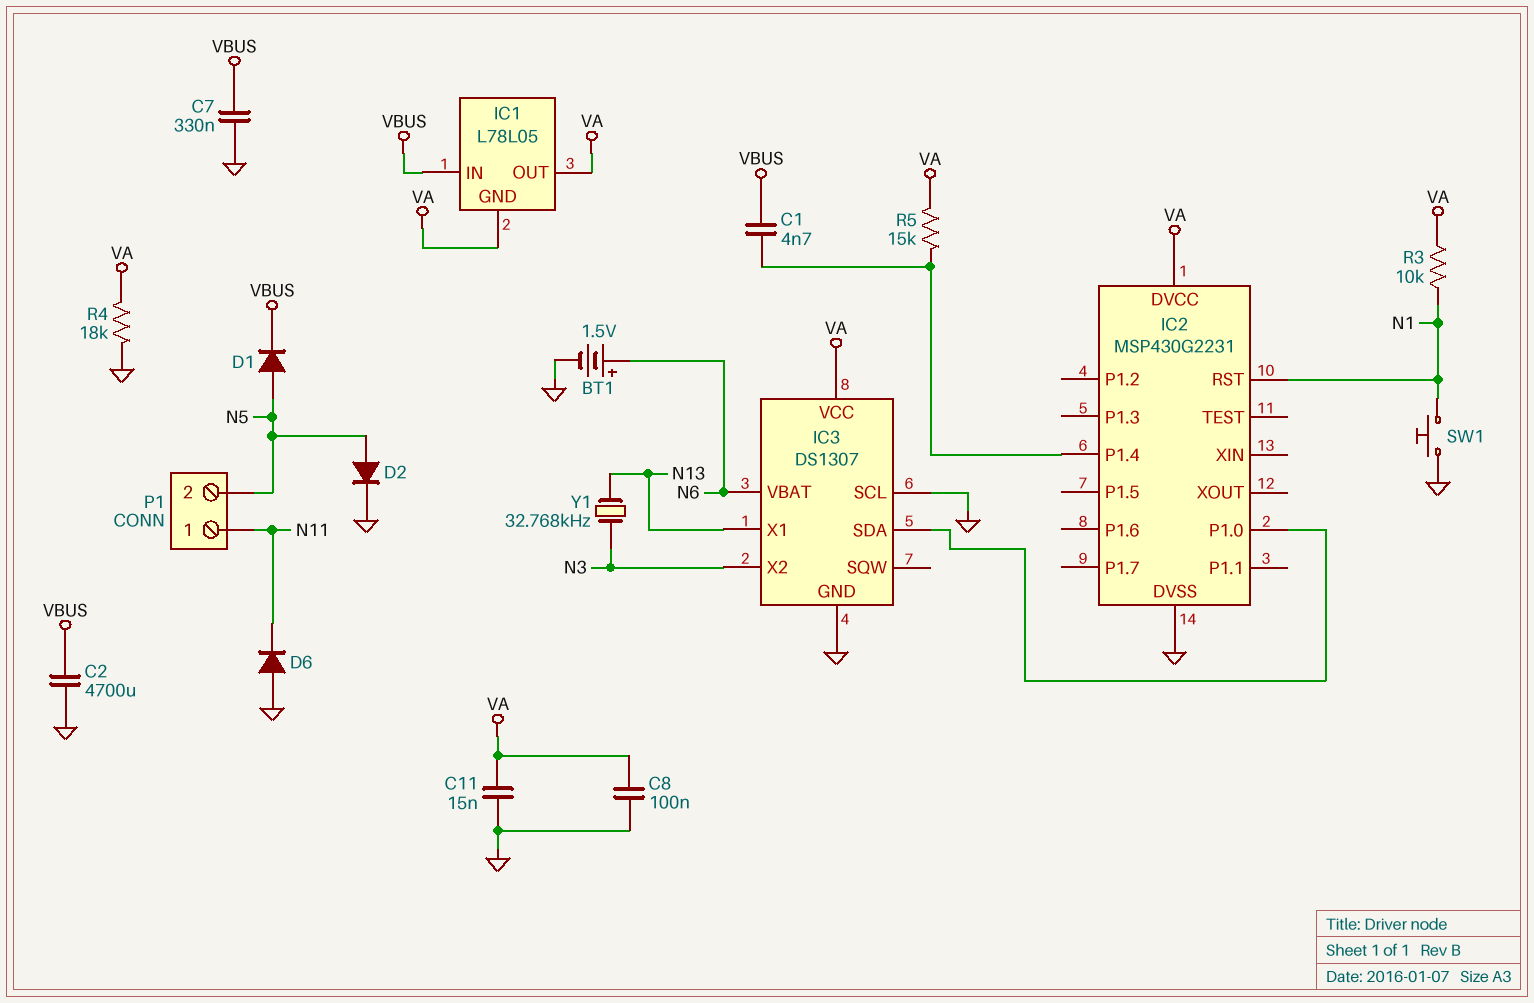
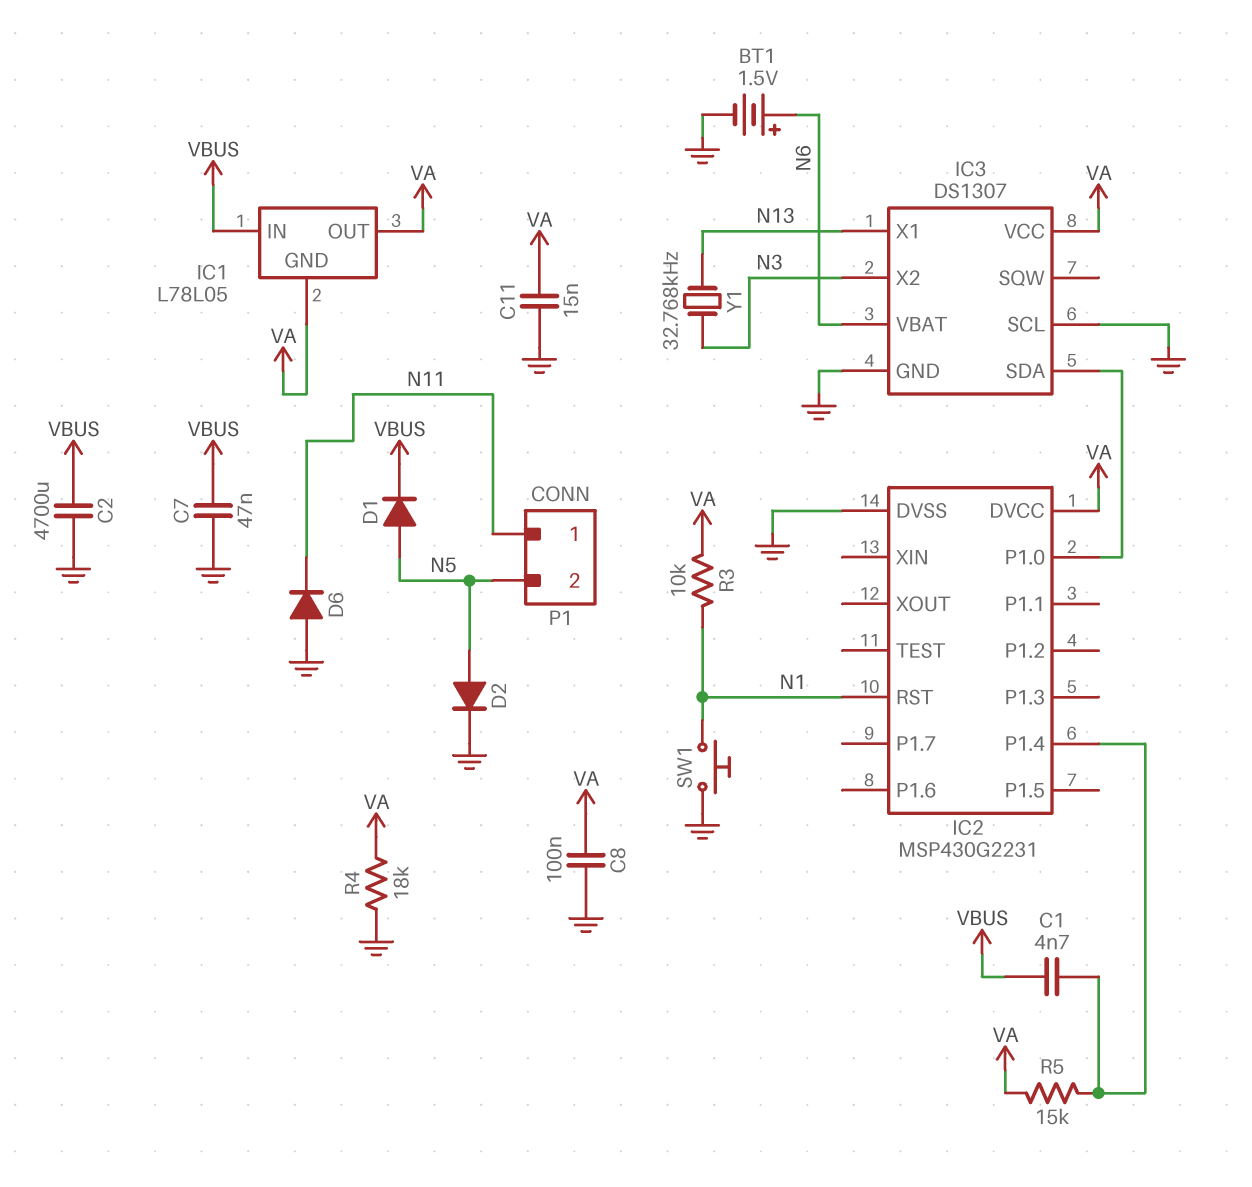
C7: 330nF (GND, VBUS) -> 47nF (GND, VBUS)

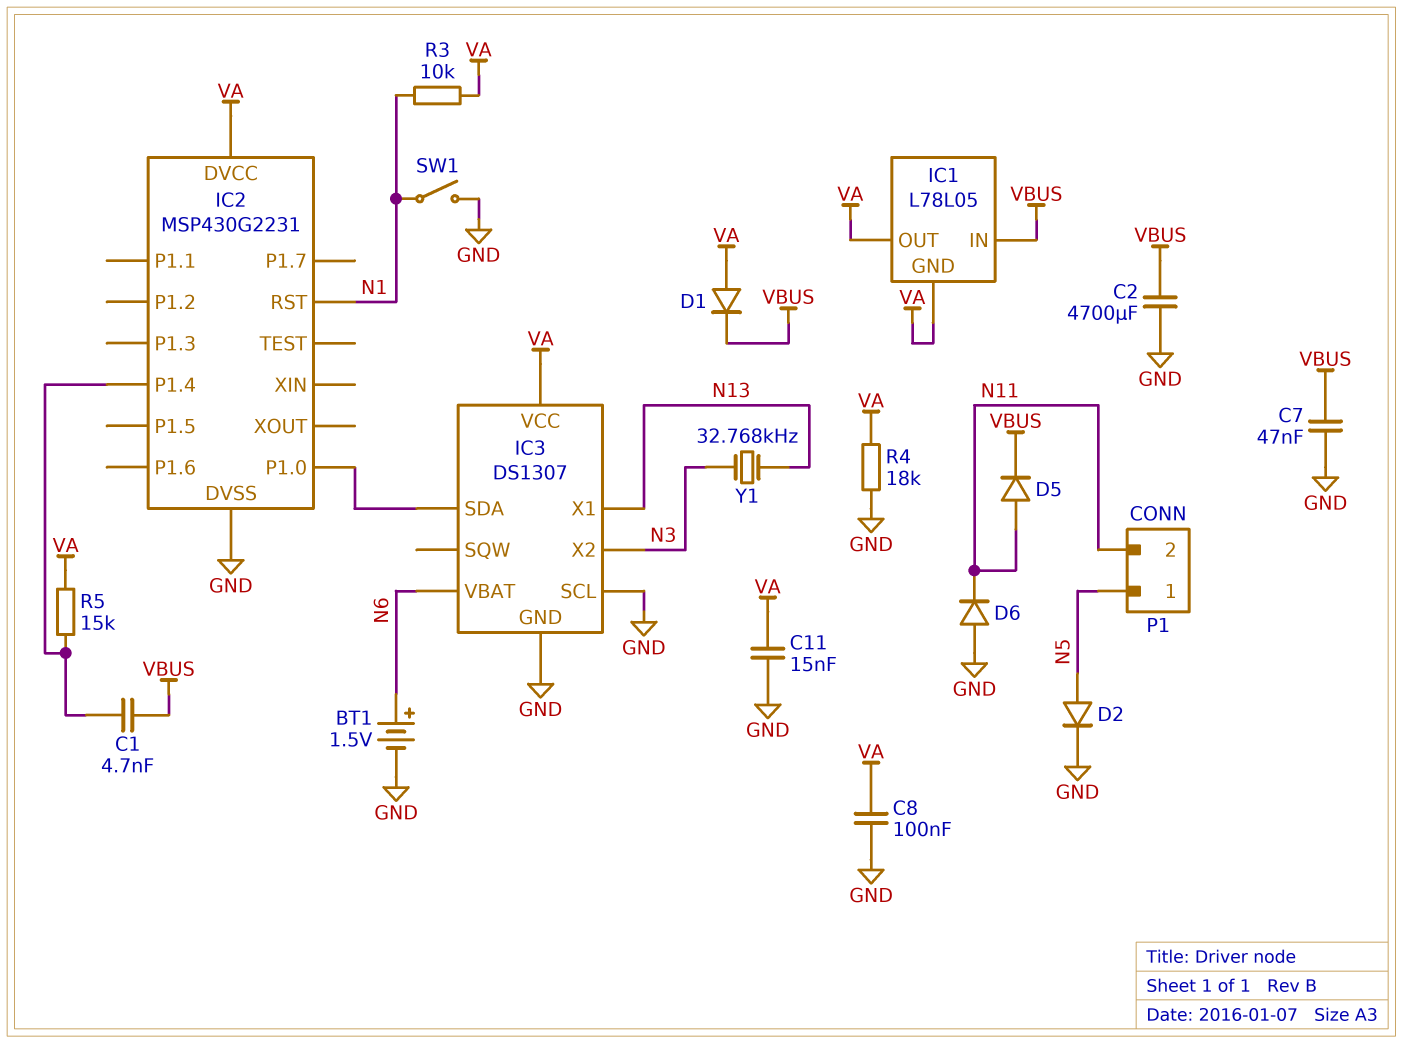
D1: diode (A N5, K VBUS) -> diode (A VA, K VBUS)
D5: none -> diode (A N11, K VBUS)
P1 pin 1: N11 -> N5
P1 pin 2: N5 -> N11
SW1: button (GND, N1) -> switch (GND, N1)

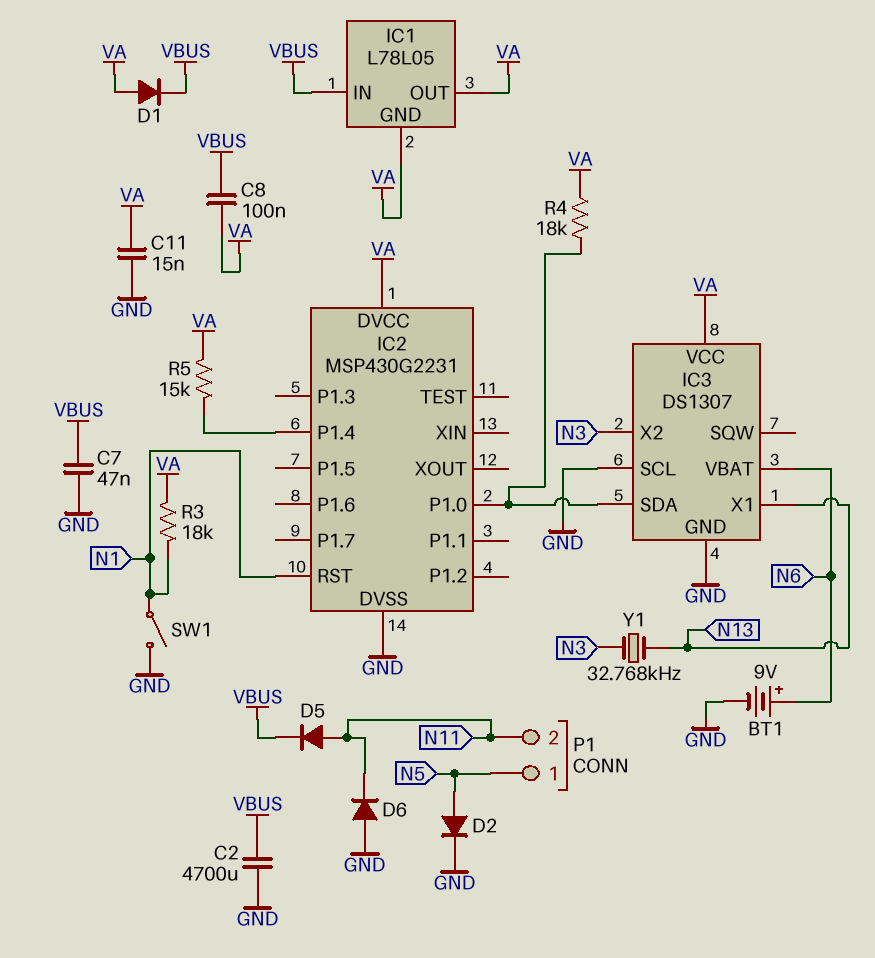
BT1: 1.5V (plus N6, minus GND) -> 9V (plus N6, minus GND)
C1: 4.7nF (IC2/P1.4, VBUS) -> none
C8: 100nF (GND, VA) -> 100nF (VA, VBUS)
R3: 10k (N1, VA) -> 18k (N1, VA)
R4: 18k (GND, VA) -> 18k (IC2/P1.0, VA)

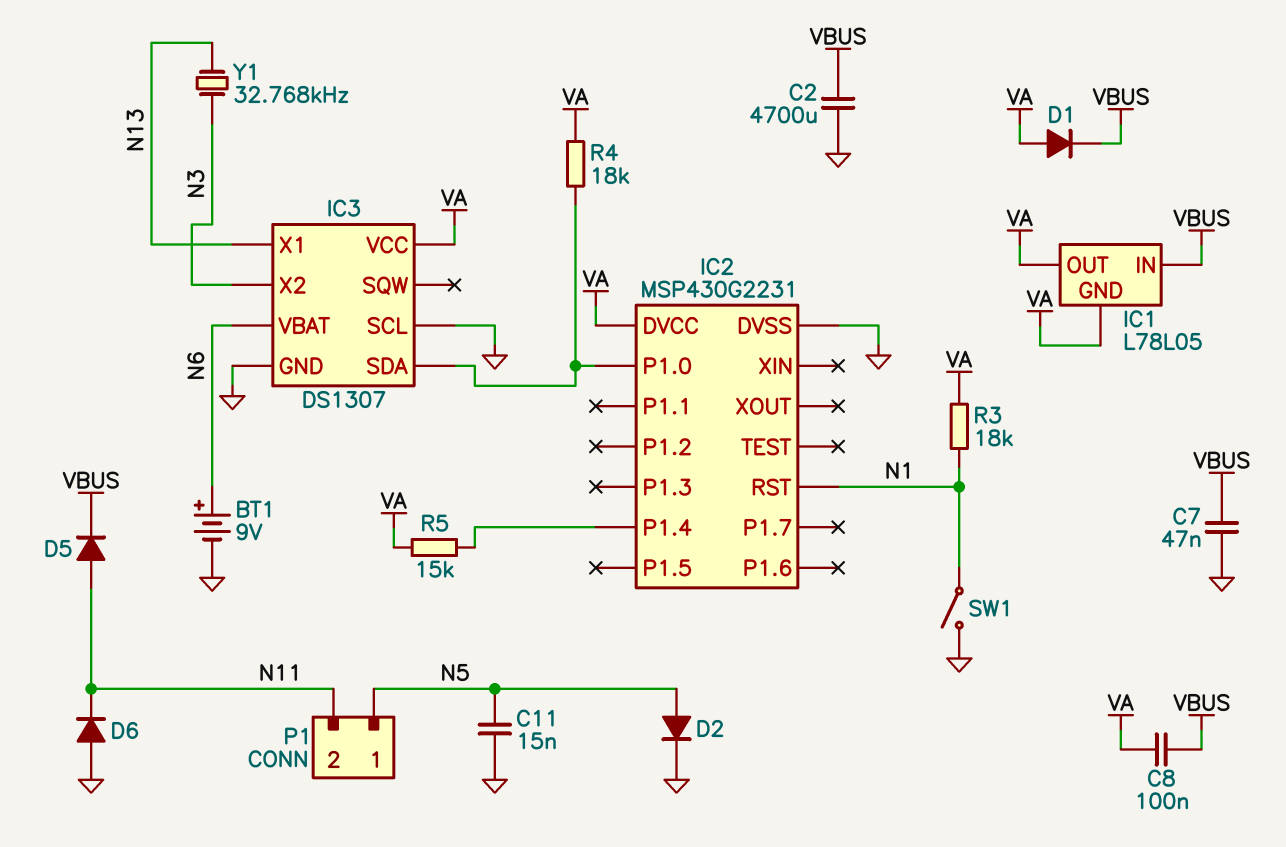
C11: 15nF (GND, VA) -> 15nF (GND, N5)

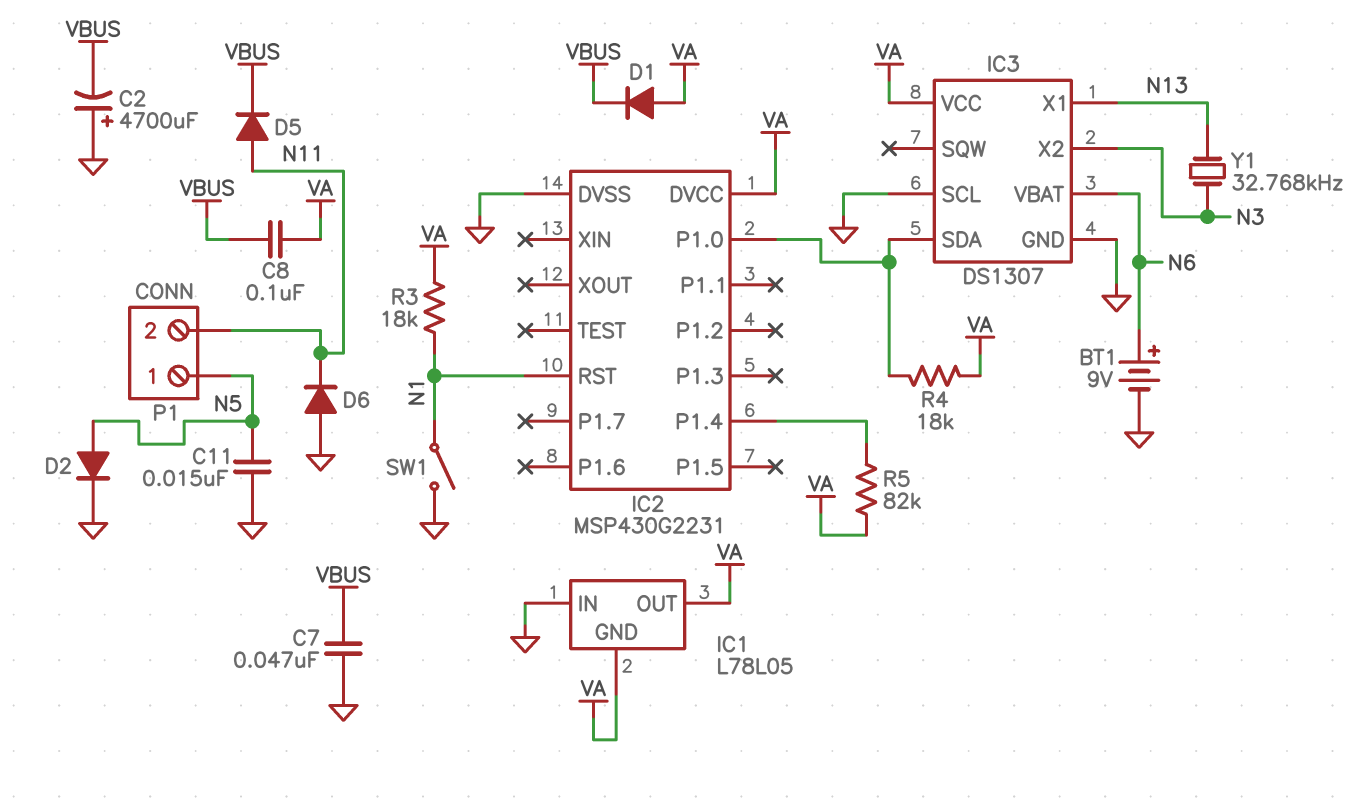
C2: 4700uF (GND, VBUS) -> 4700uF (plus GND, minus VBUS)
IC1 pin IN: VBUS -> GND
R5: 15k (IC2/P1.4, VA) -> 82k (IC2/P1.4, VA)

